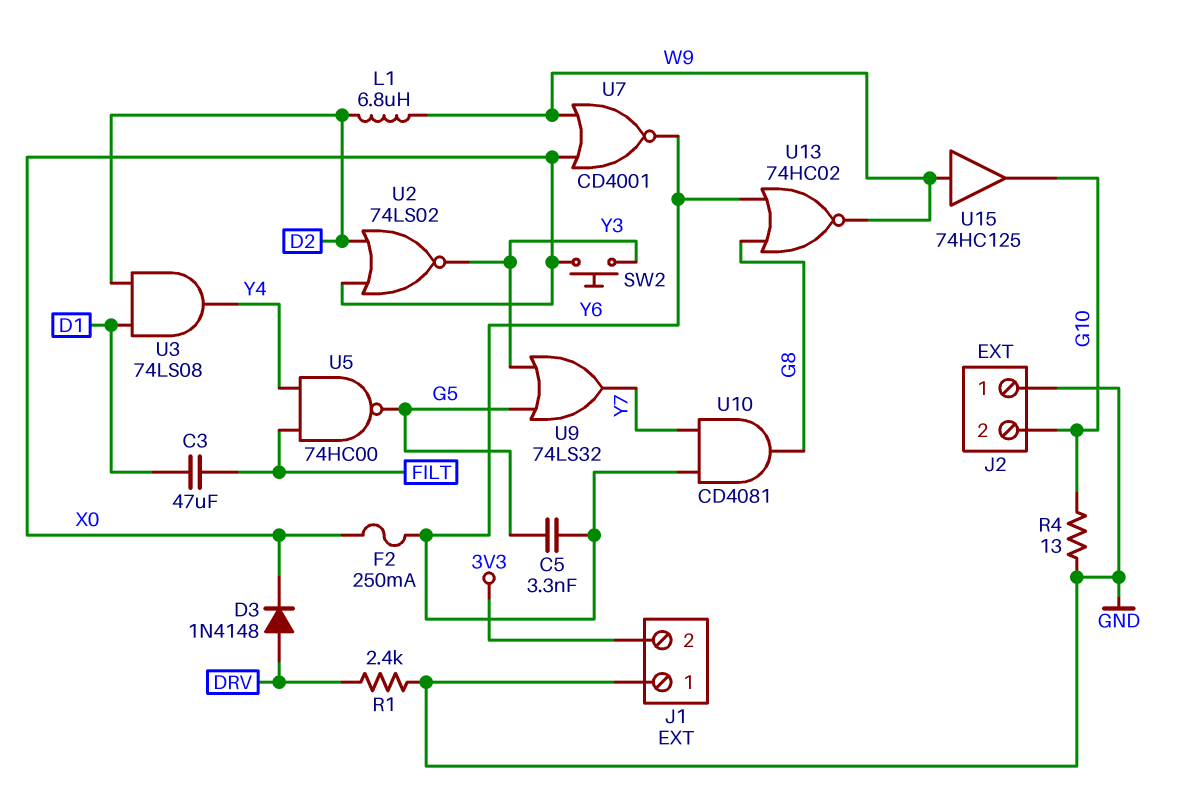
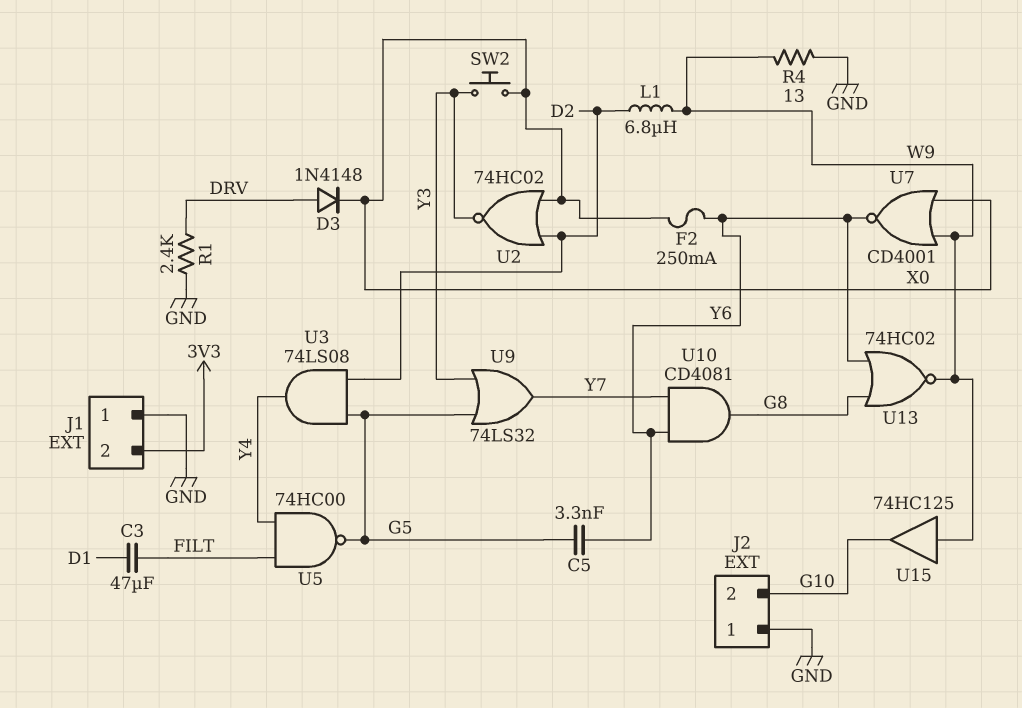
R4: 13 (G10, GND) -> 13 (GND, W9)
U2: NOR 74LS02 (in D2, in X0, out Y3) -> NOR 74HC02 (in D2, in X0, out Y3)
U3: AND 74LS08 (in D1, in D2, out Y4) -> AND 74LS08 (in D2, in G5, out Y4)

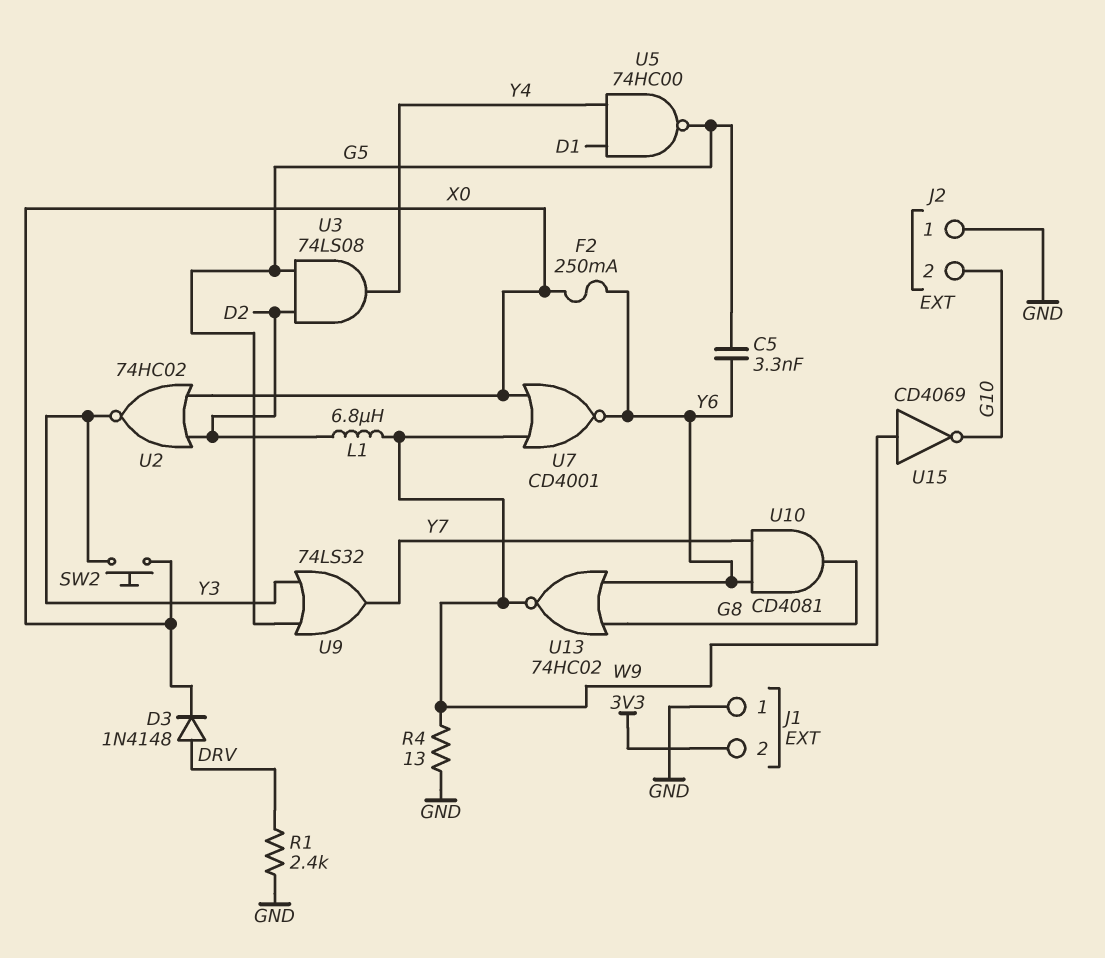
C3: 47uF (D1, FILT) -> none
U5: NAND 74HC00 (in FILT, in Y4, out G5) -> NAND 74HC00 (in D1, in Y4, out G5)
U15: buffer 74HC125 (in W9, out G10) -> NOT CD4069 (in W9, out G10)

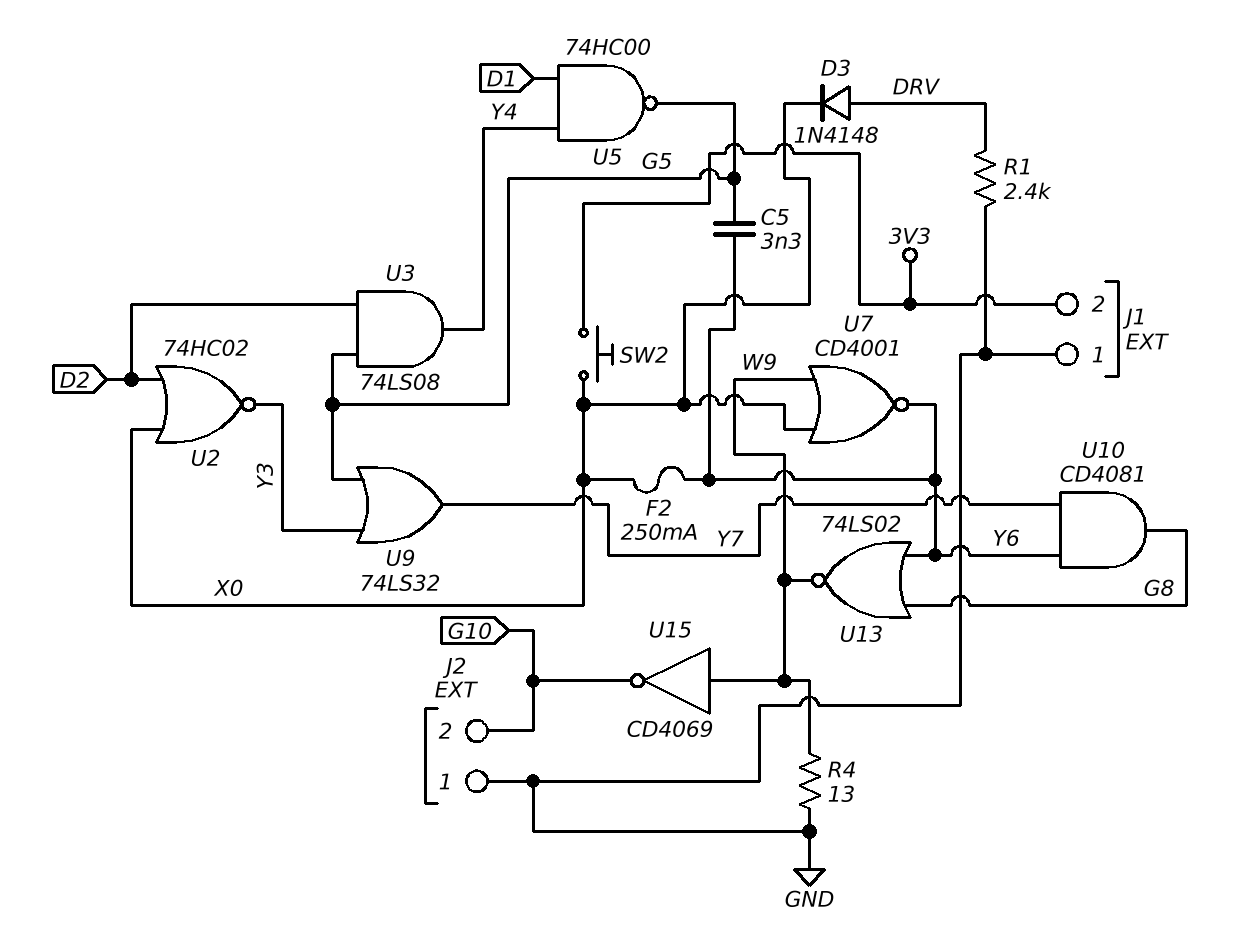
L1: 6.8uH (D2, W9) -> none
SW2: button (X0, Y3) -> button (3V3, X0)
U13: NOR 74HC02 (in G8, in Y6, out W9) -> NOR 74LS02 (in G8, in Y6, out W9)

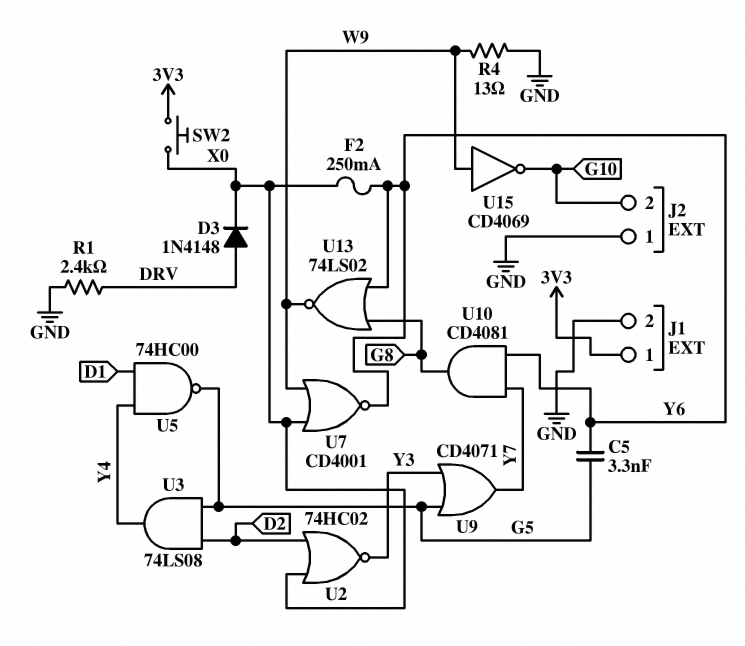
J1 pin 1: GND -> 3V3
J1 pin 2: 3V3 -> GND
U9: OR 74LS32 (in G5, in Y3, out Y7) -> OR CD4071 (in G5, in Y3, out Y7)

